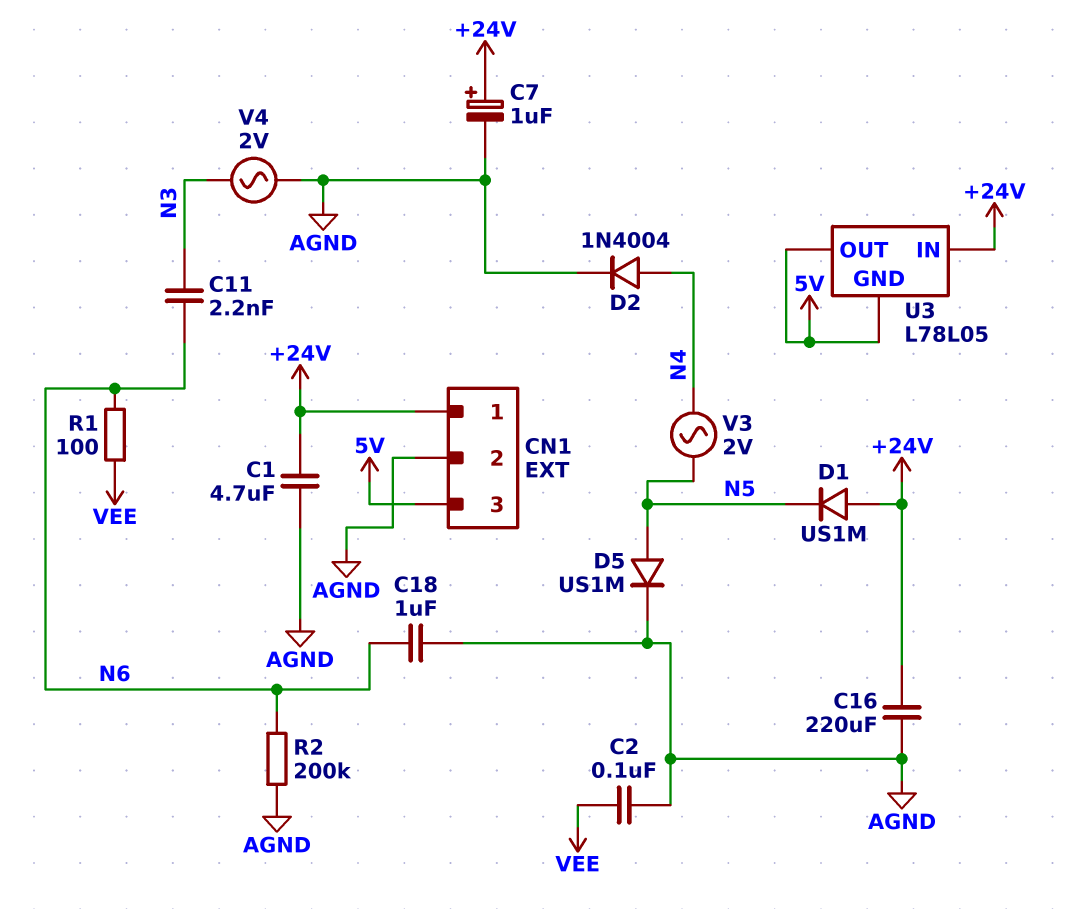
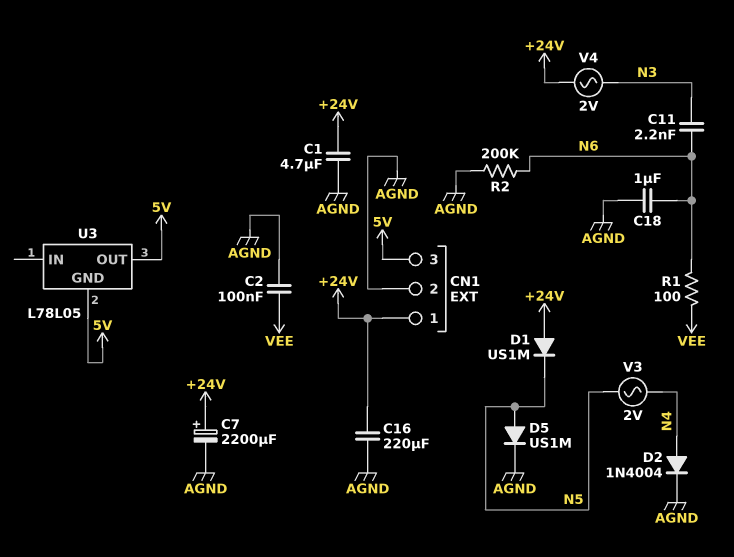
C7: 1uF (plus +24V, minus AGND) -> 2200uF (plus +24V, minus AGND)
U3 pin IN: +24V -> none
V4: AC 2V (AGND, N3) -> AC 2V (+24V, N3)

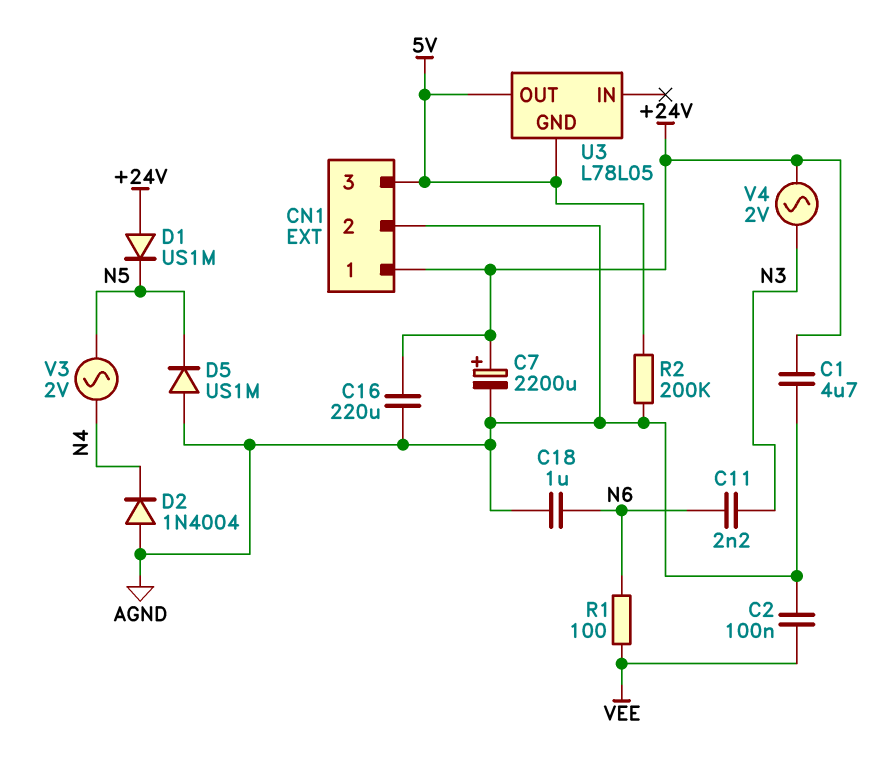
D2: diode 1N4004 (A N4, K AGND) -> diode 1N4004 (A AGND, K N4)
D5: diode US1M (A N5, K AGND) -> diode US1M (A AGND, K N5)
R2: 200k (AGND, N6) -> 200k (5V, AGND)

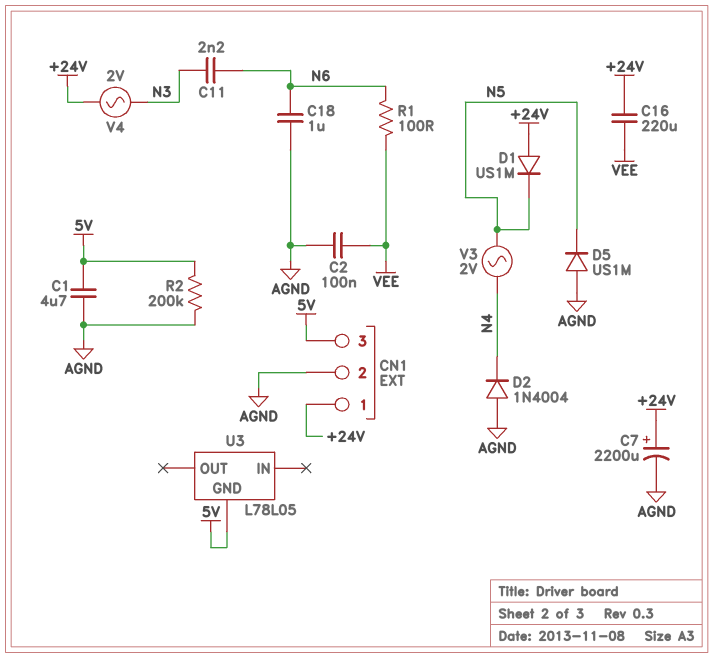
C1: 4.7uF (+24V, AGND) -> 4.7uF (5V, AGND)
C16: 220uF (+24V, AGND) -> 220uF (+24V, VEE)
U3 pin OUT: 5V -> none

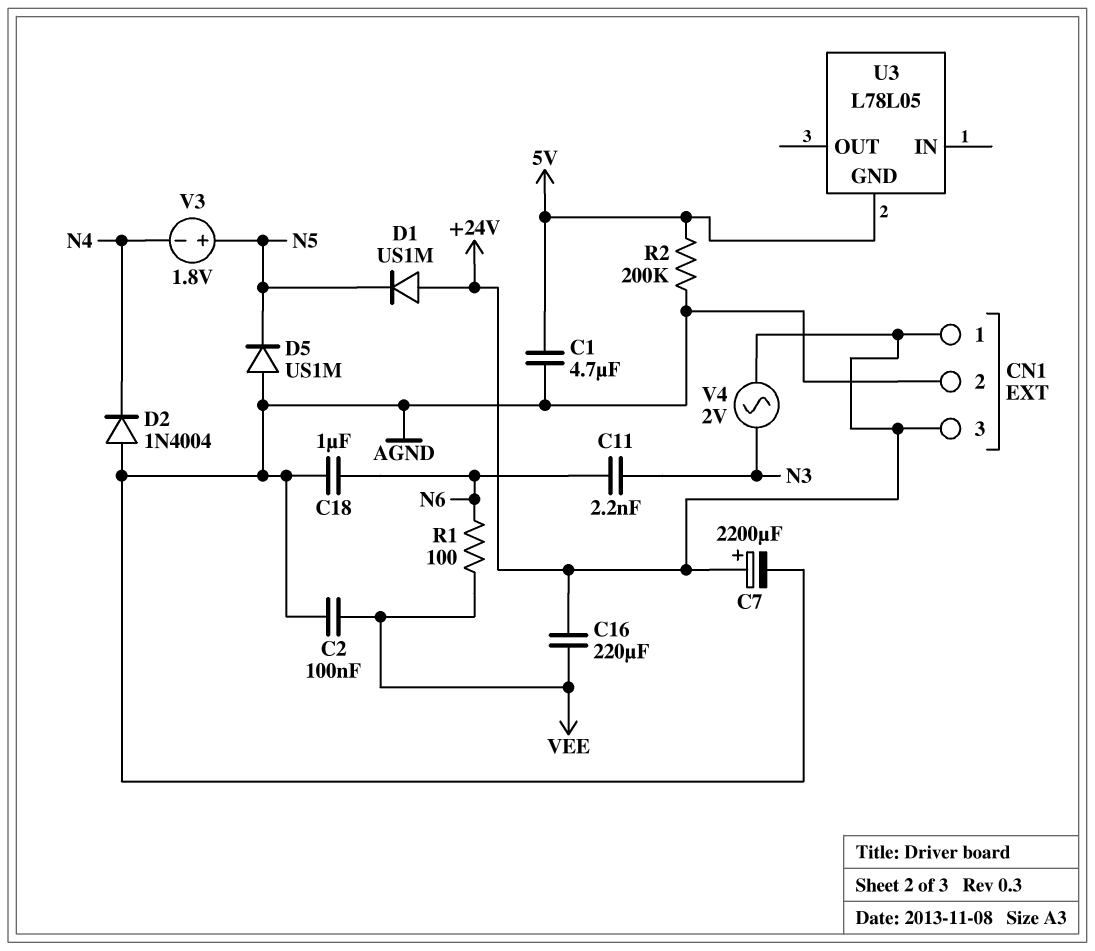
CN1 pin 3: 5V -> +24V
V3: AC 2V (N4, N5) -> 1.8V (plus N5, minus N4)

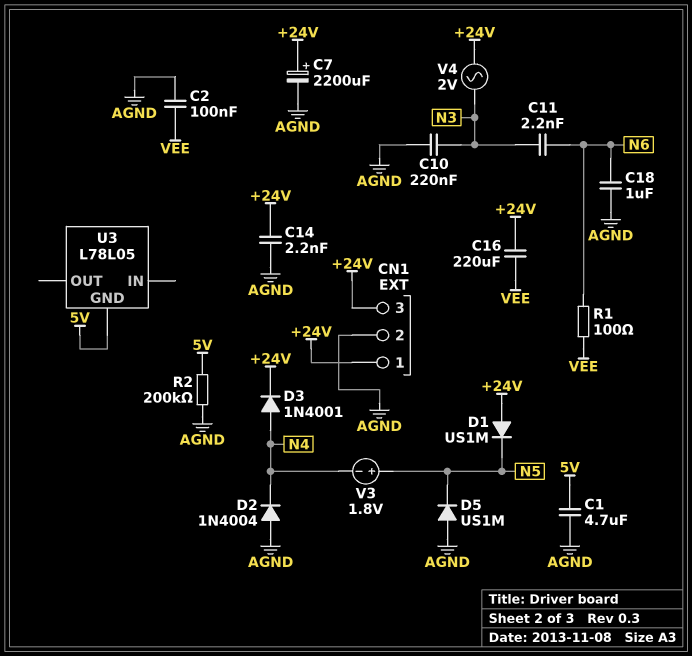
C10: none -> 220nF (AGND, N3)
C14: none -> 2.2nF (+24V, AGND)
D3: none -> diode 1N4001 (A N4, K +24V)

